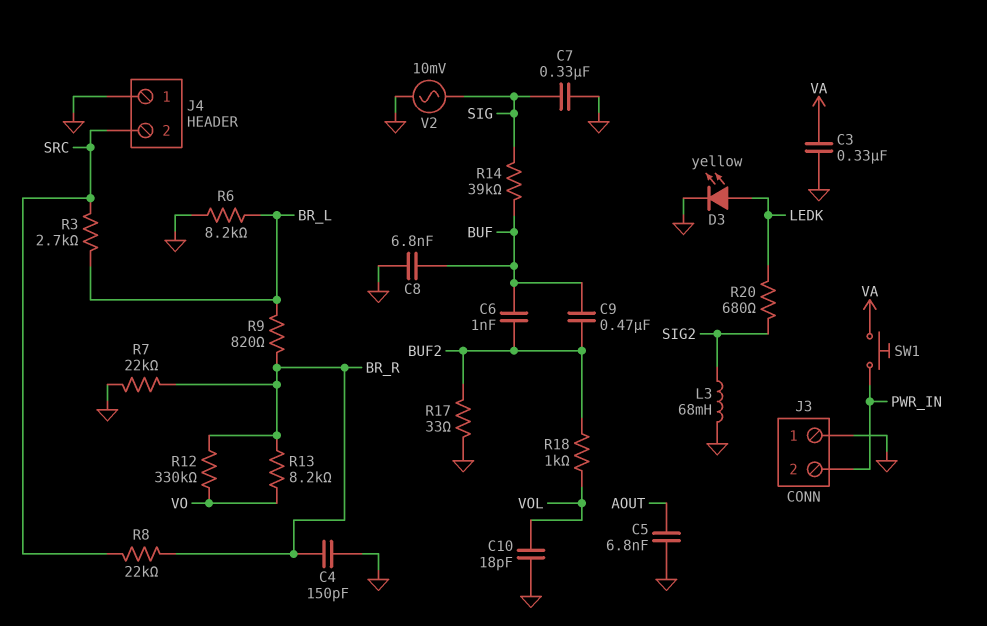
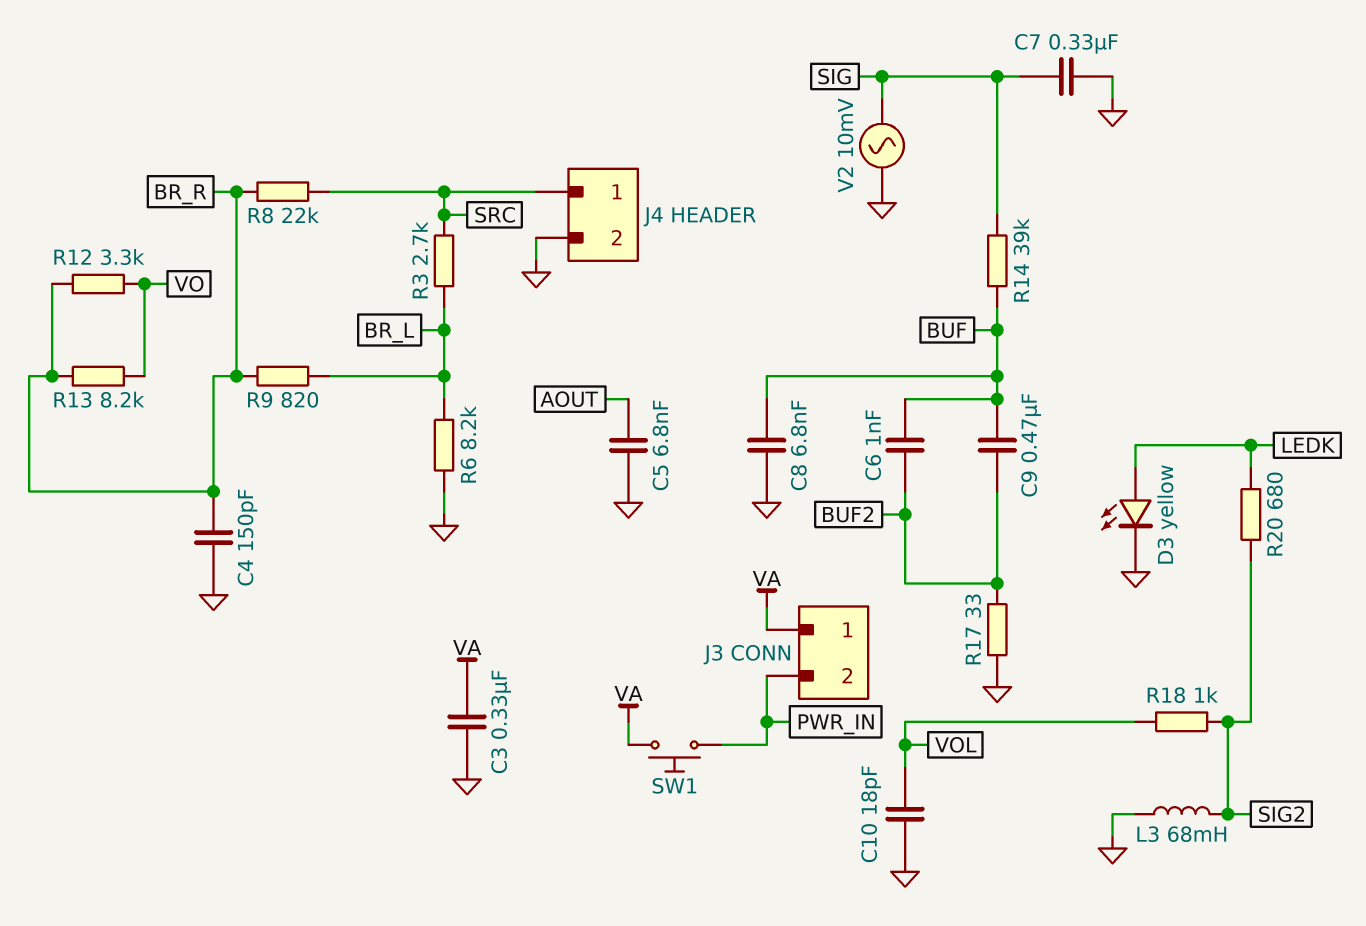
J3 pin 1: GND -> VA
J4 pin 1: GND -> SRC
J4 pin 2: SRC -> GND
R7: 22k (BR_R, GND) -> none
R12: 330k (BR_R, VO) -> 3.3k (BR_R, VO)
R18: 1k (BUF2, VOL) -> 1k (SIG2, VOL)

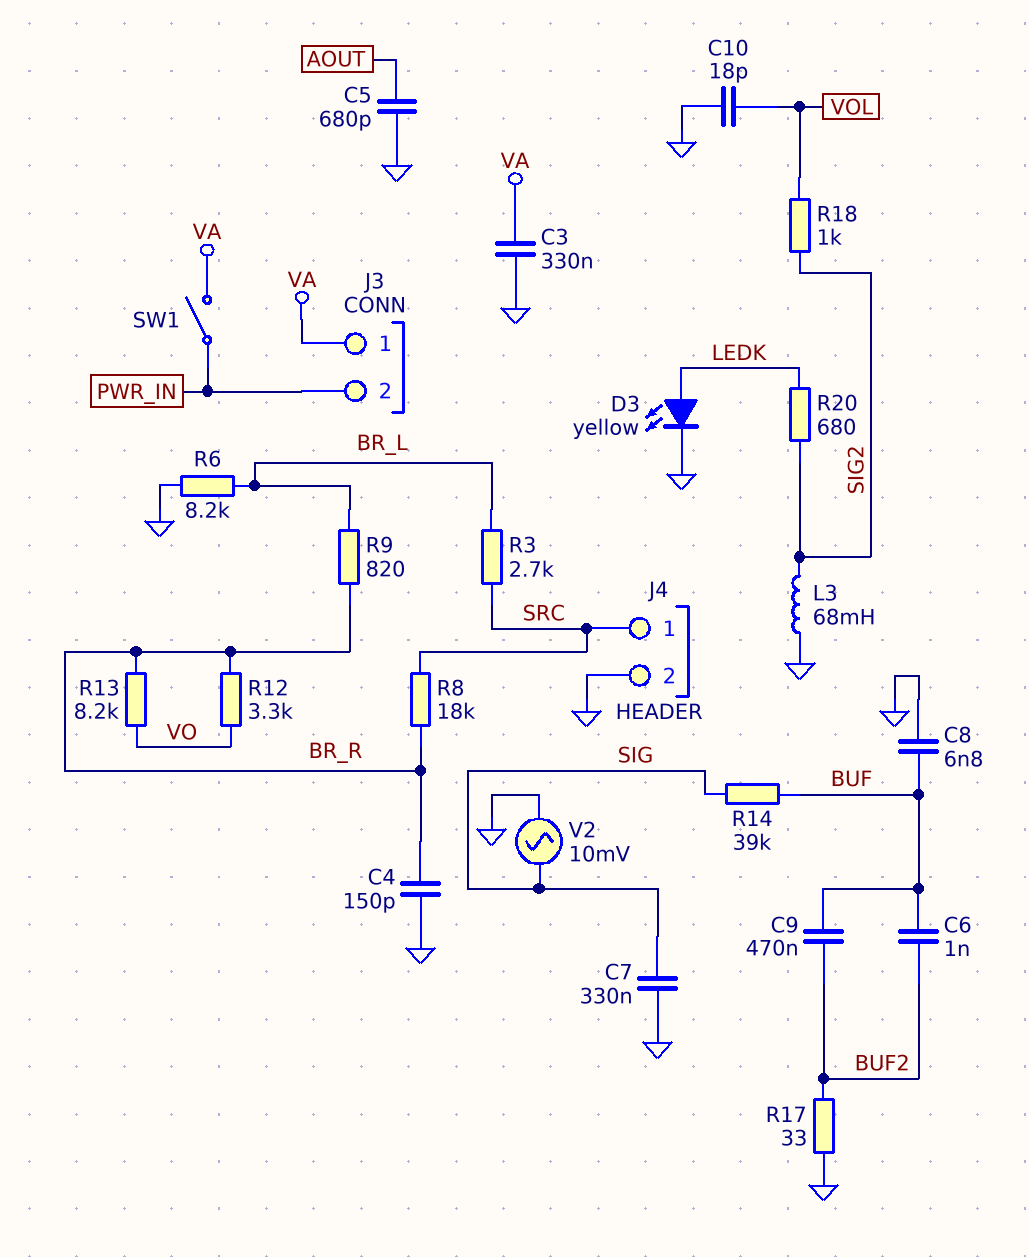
C5: 6.8nF (AOUT, GND) -> 680pF (AOUT, GND)
R8: 22k (BR_R, SRC) -> 18k (BR_R, SRC)
SW1: button (PWR_IN, VA) -> switch (PWR_IN, VA)

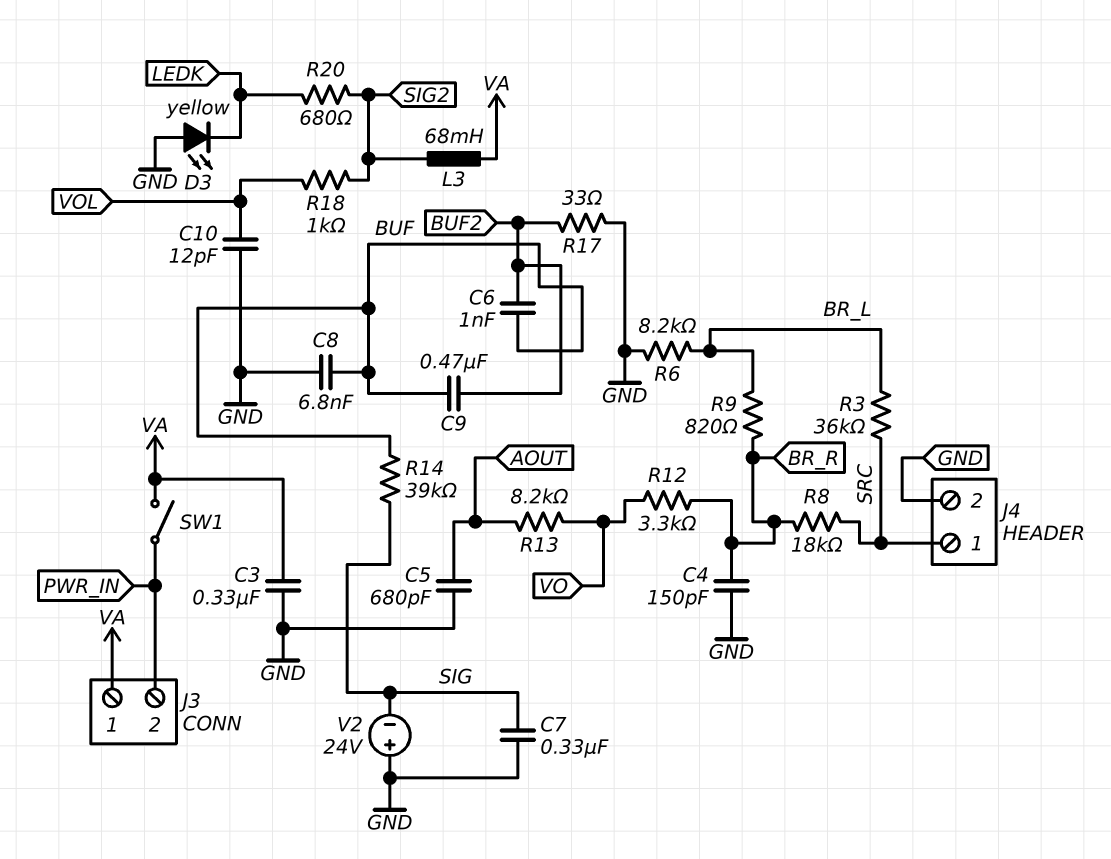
C10: 18pF (GND, VOL) -> 12pF (GND, VOL)
D3: LED yellow (A LEDK, K GND) -> LED yellow (A GND, K LEDK)
L3: 68mH (GND, SIG2) -> 68mH (SIG2, VA)
R3: 2.7k (BR_L, SRC) -> 36k (BR_L, SRC)
R13: 8.2k (BR_R, VO) -> 8.2k (AOUT, VO)
V2: AC 10mV (GND, SIG) -> 24V (plus GND, minus SIG)

